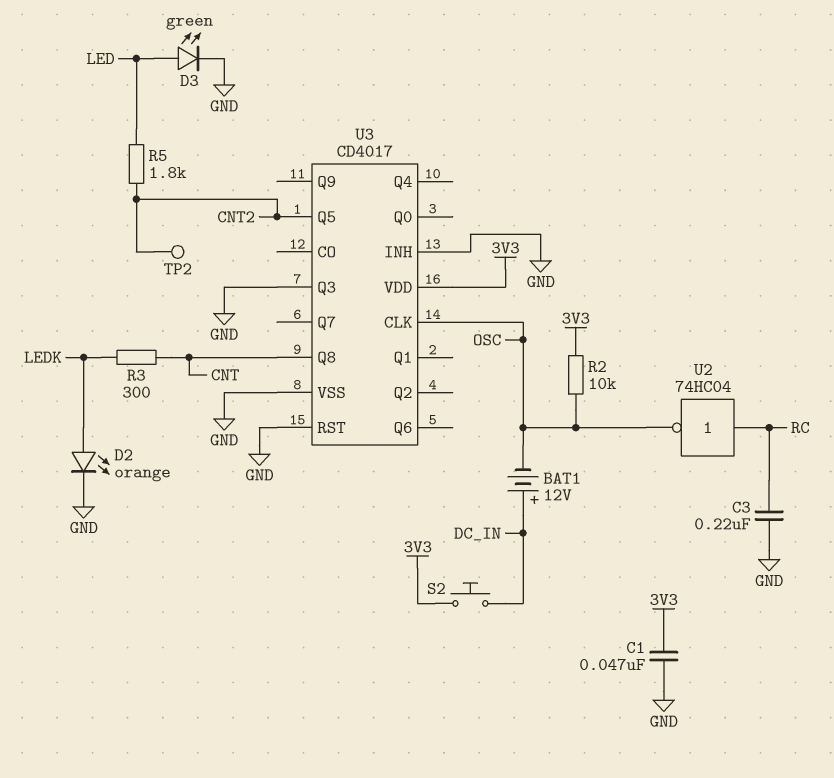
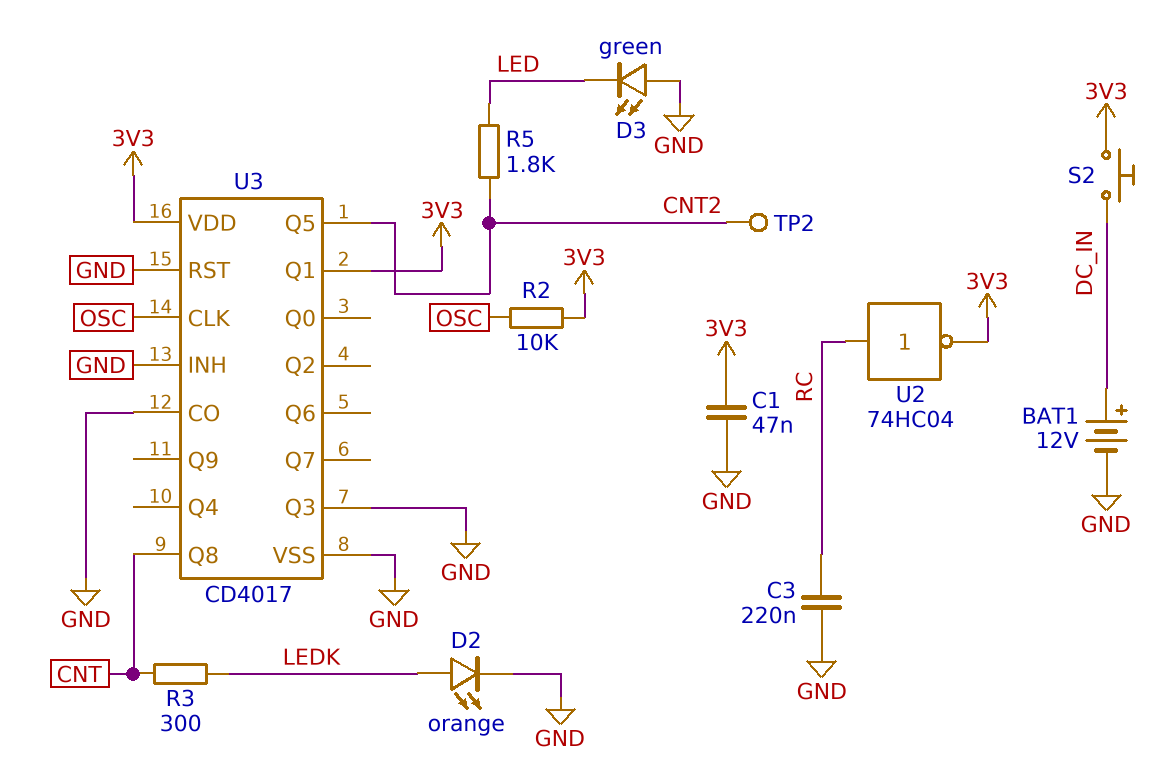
BAT1: 12V (plus DC_IN, minus OSC) -> 12V (plus DC_IN, minus GND)
D3: LED green (A LED, K GND) -> LED green (A GND, K LED)
U2: NOT 74HC04 (in RC, out OSC) -> NOT 74HC04 (in RC, out 3V3)
U3 pin CO: none -> GND
U3 pin Q1: none -> 3V3

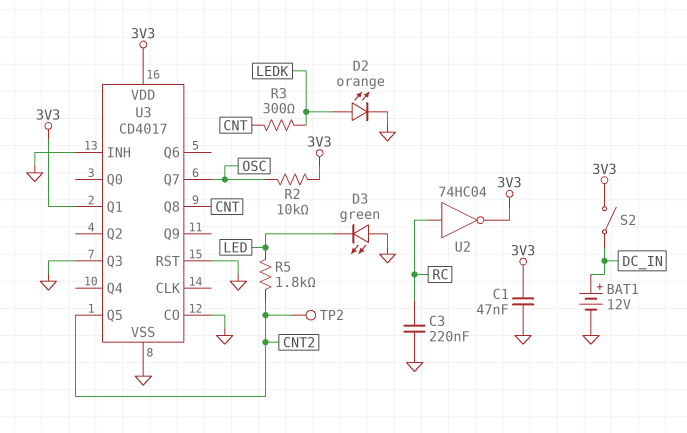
S2: button (3V3, DC_IN) -> switch (3V3, DC_IN)
U3 pin CLK: OSC -> none
U3 pin Q7: none -> OSC

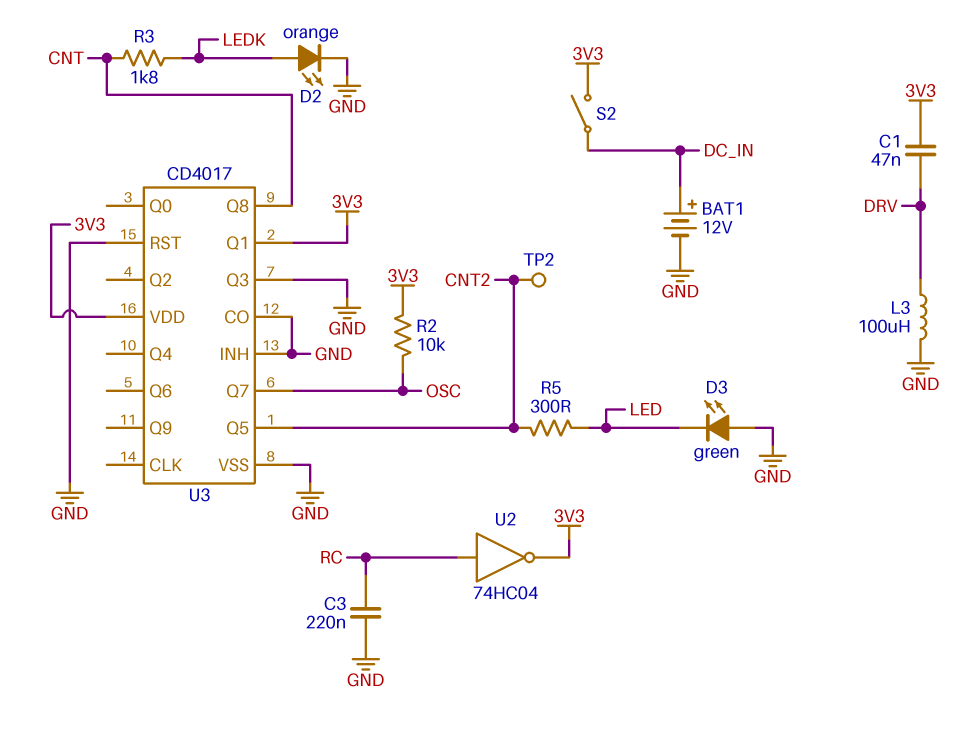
C1: 47nF (3V3, GND) -> 47nF (3V3, DRV)
L3: none -> 100uH (DRV, GND)
R3: 300 (CNT, LEDK) -> 1.8k (CNT, LEDK)
R5: 1.8k (CNT2, LED) -> 300 (CNT2, LED)

